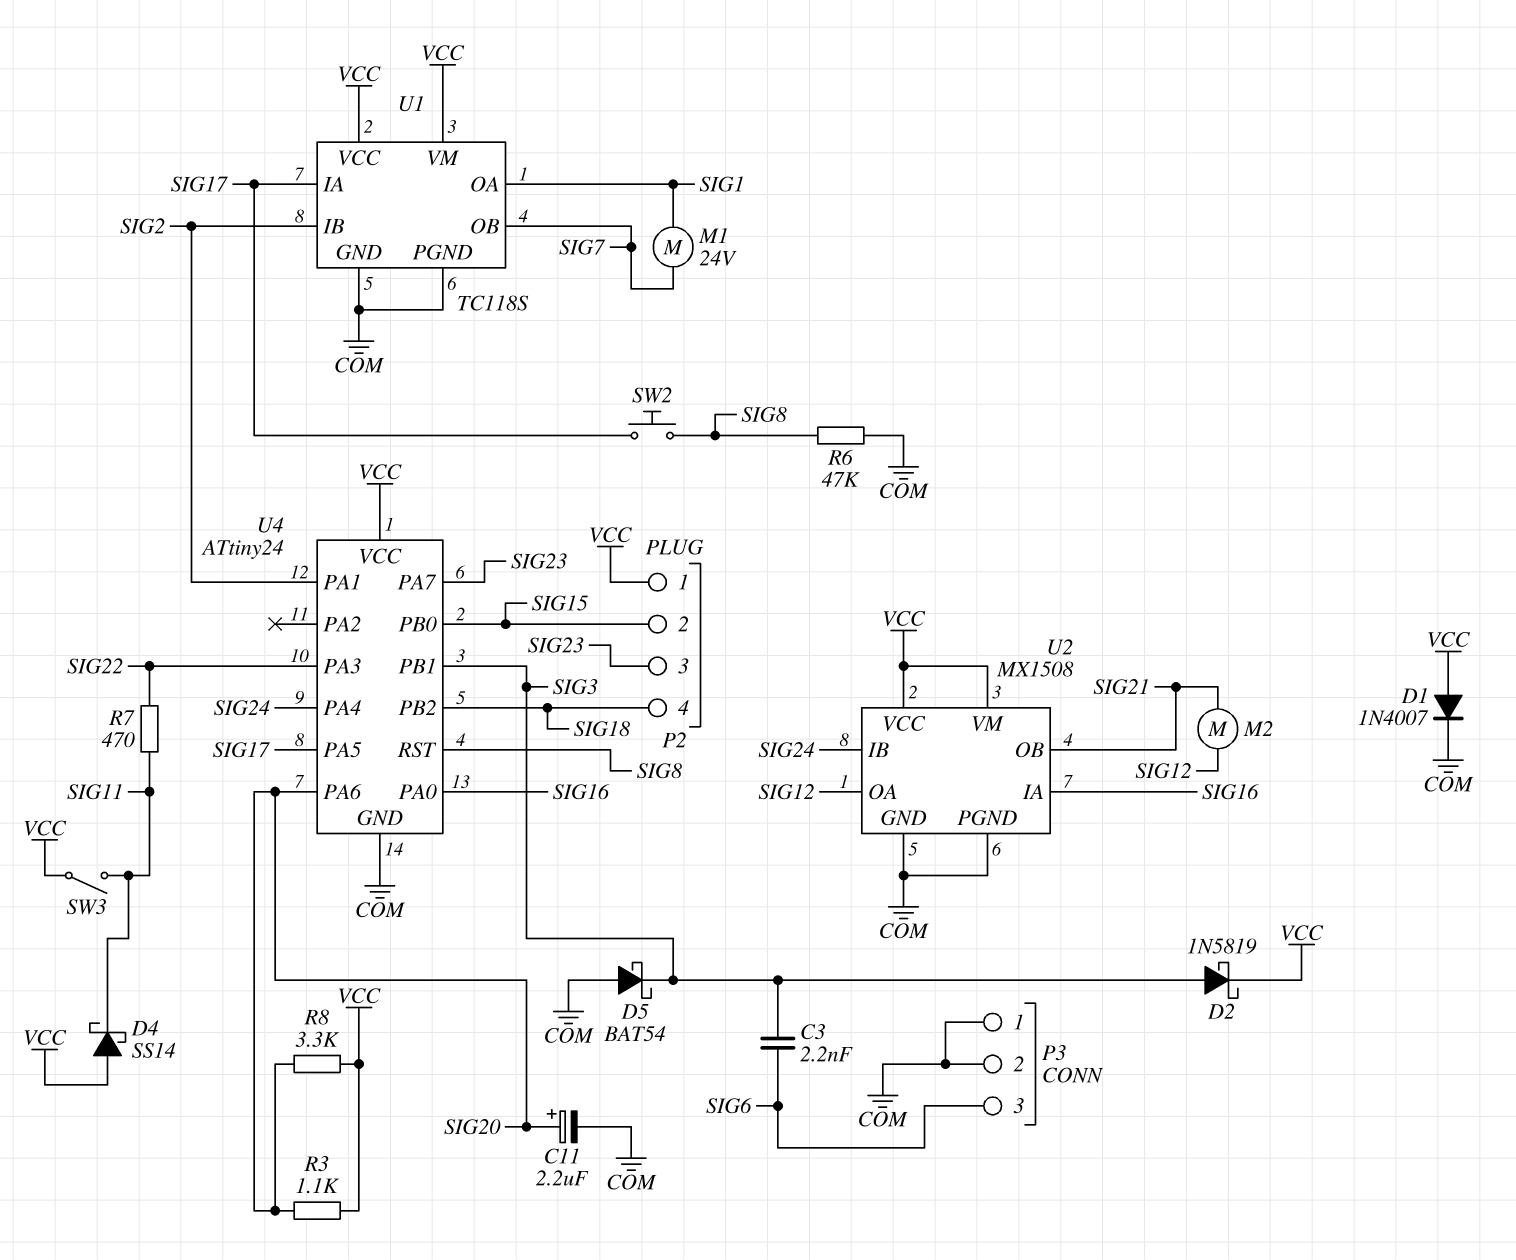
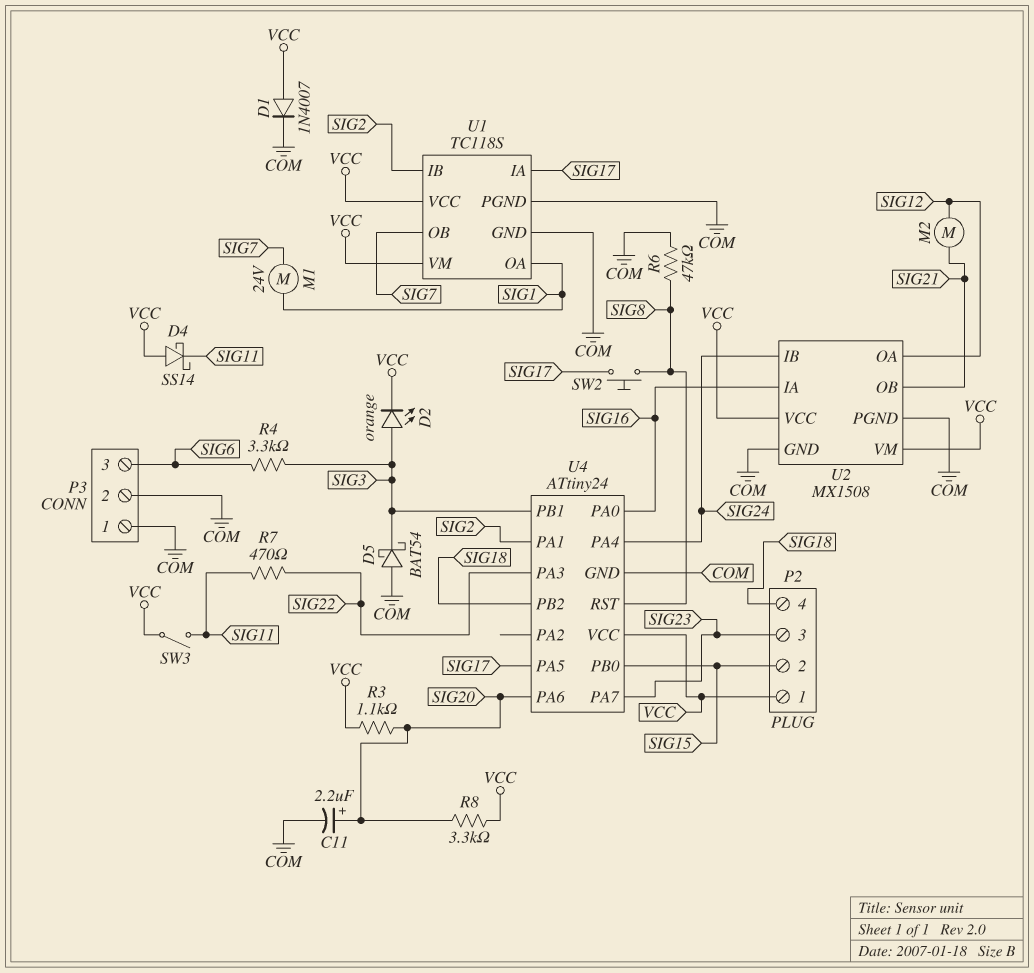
C3: 2.2nF (SIG3, SIG6) -> none
D2: schottky 1N5819 (A SIG3, K VCC) -> LED orange (A SIG3, K VCC)
R4: none -> 3.3k (SIG3, SIG6)

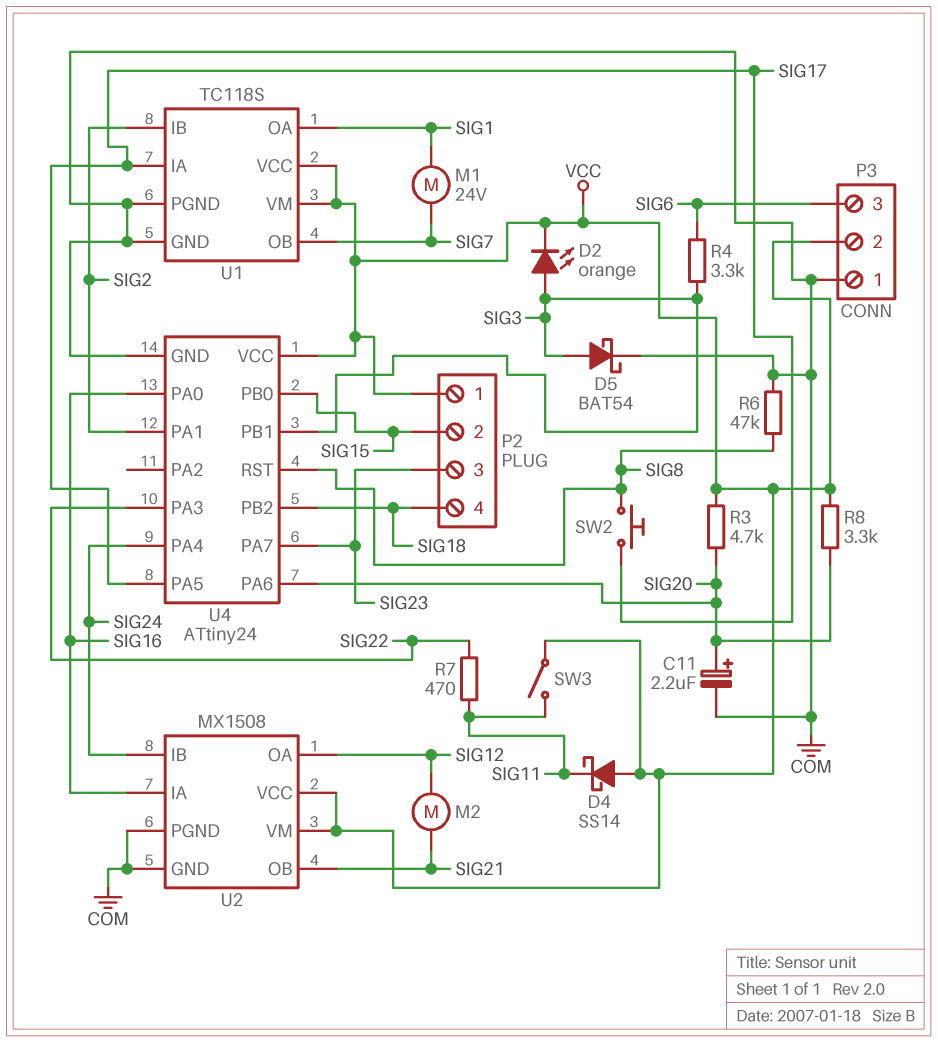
D1: diode 1N4007 (A VCC, K COM) -> none
D5: schottky BAT54 (A COM, K SIG3) -> schottky BAT54 (A SIG3, K COM)
P3 pin 2: COM -> VCC
R3: 1.1k (SIG20, VCC) -> 4.7k (SIG20, VCC)

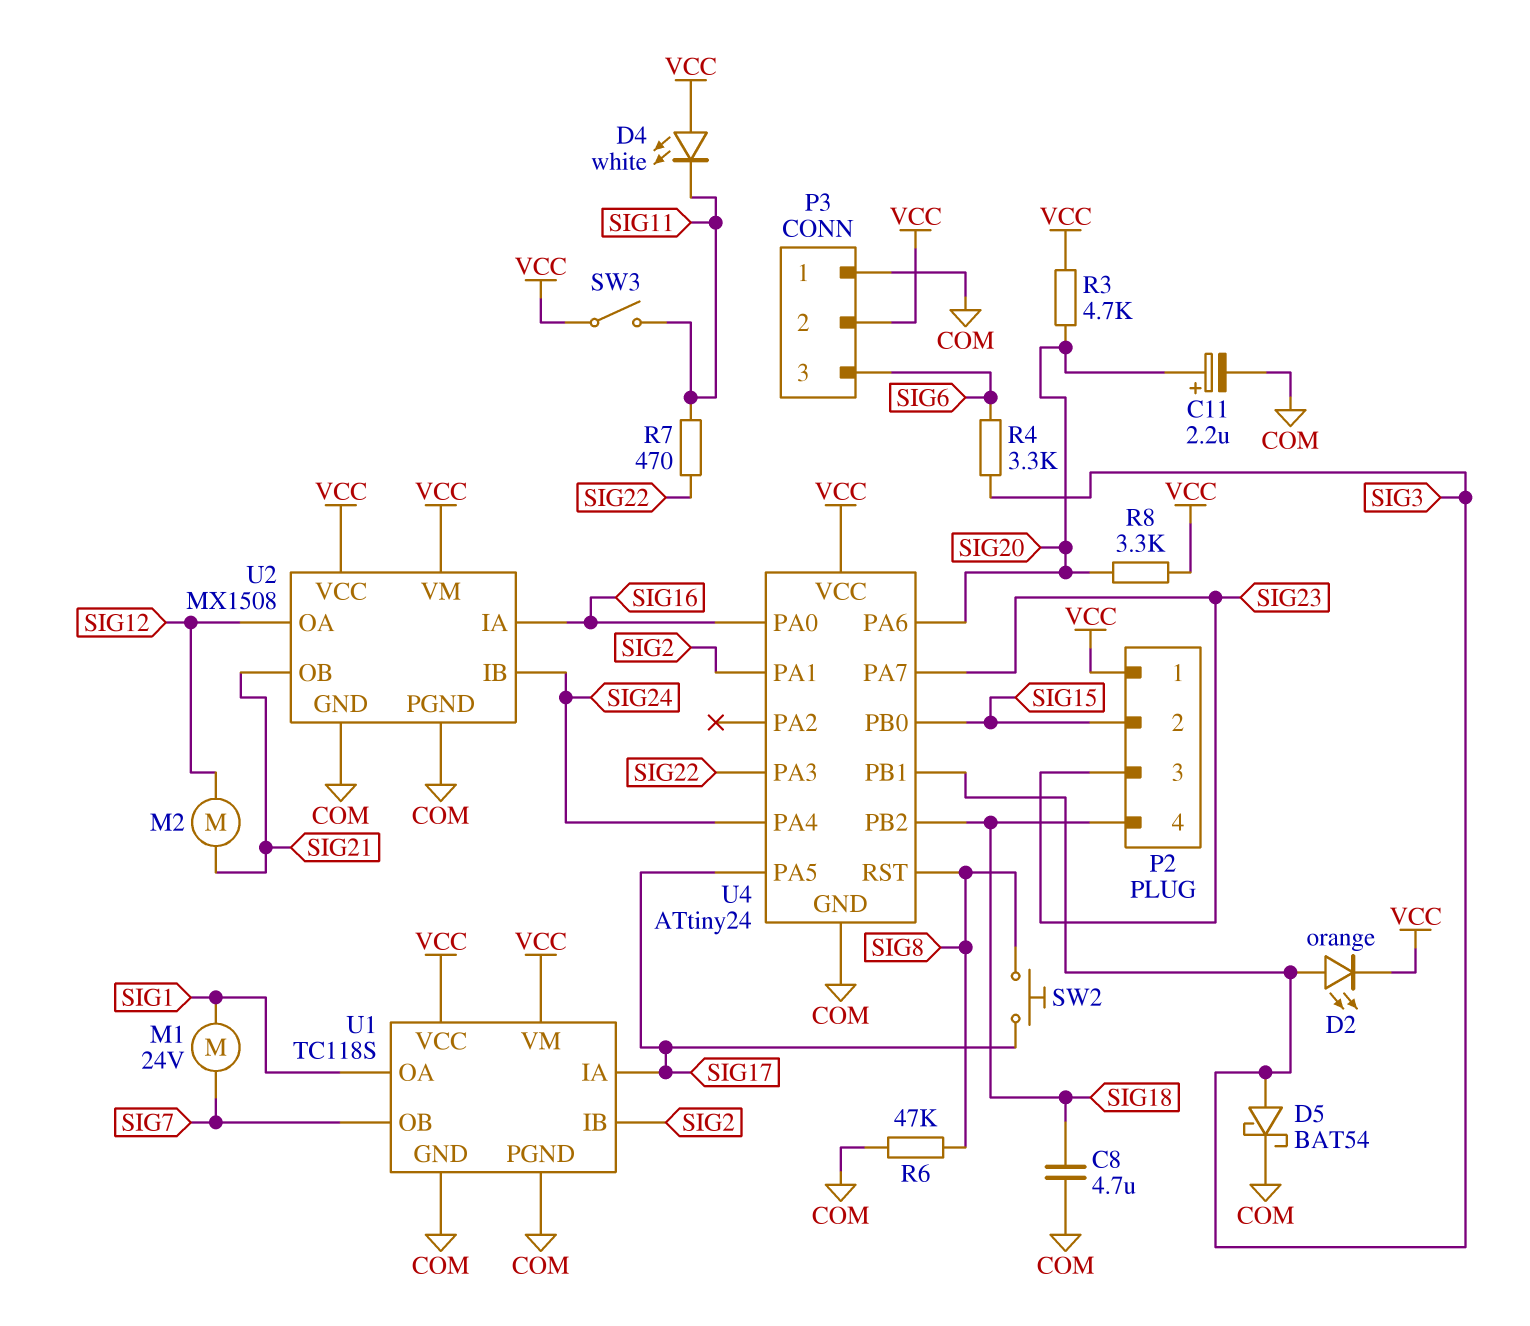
C8: none -> 4.7uF (COM, SIG18)
D4: schottky SS14 (A VCC, K SIG11) -> LED white (A VCC, K SIG11)

